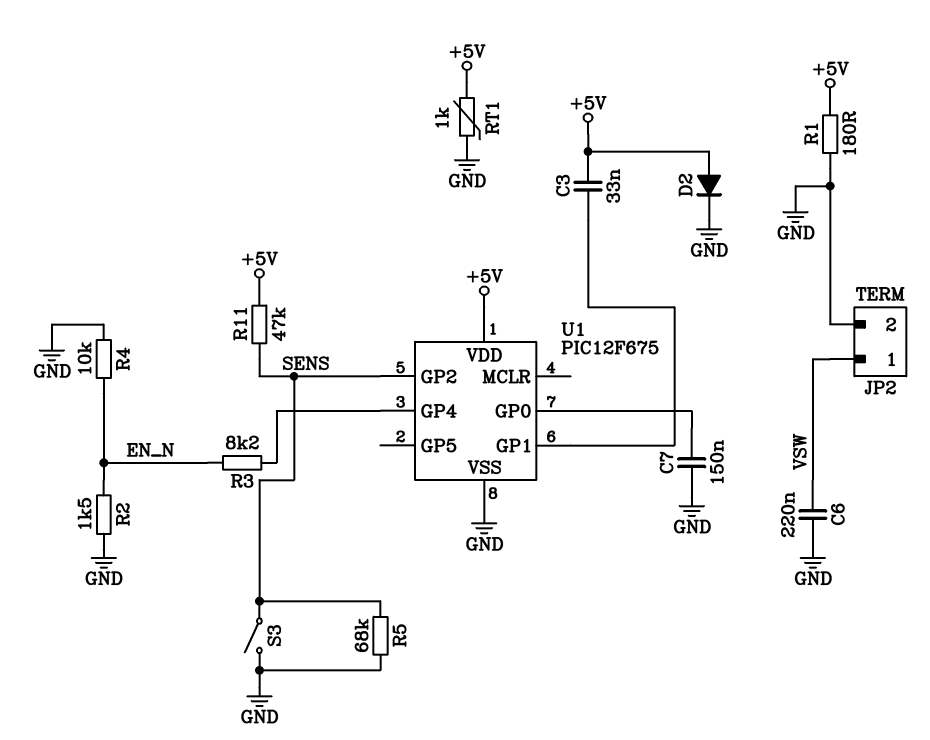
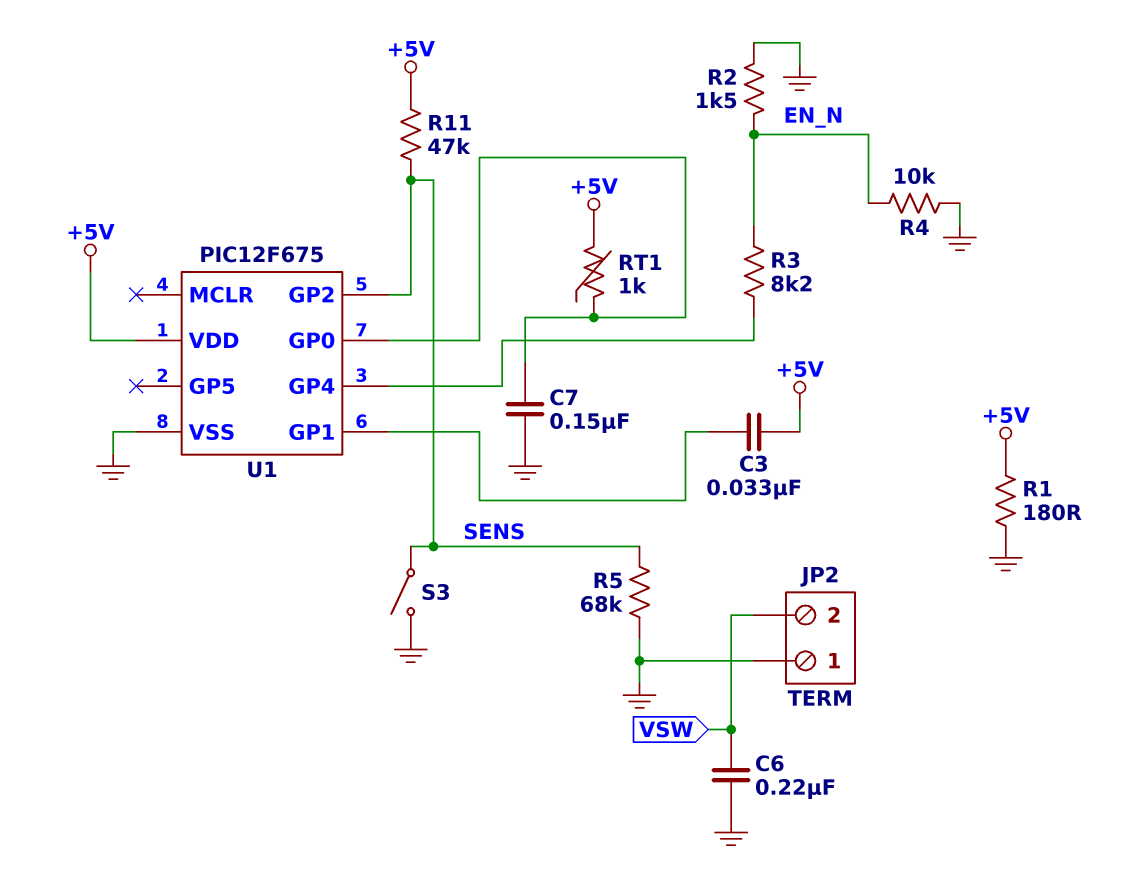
D2: diode (A +5V, K GND) -> none
JP2 pin 1: VSW -> GND
JP2 pin 2: GND -> VSW
RT1: 1k (+5V, GND) -> 1k (+5V, U1/GP0)

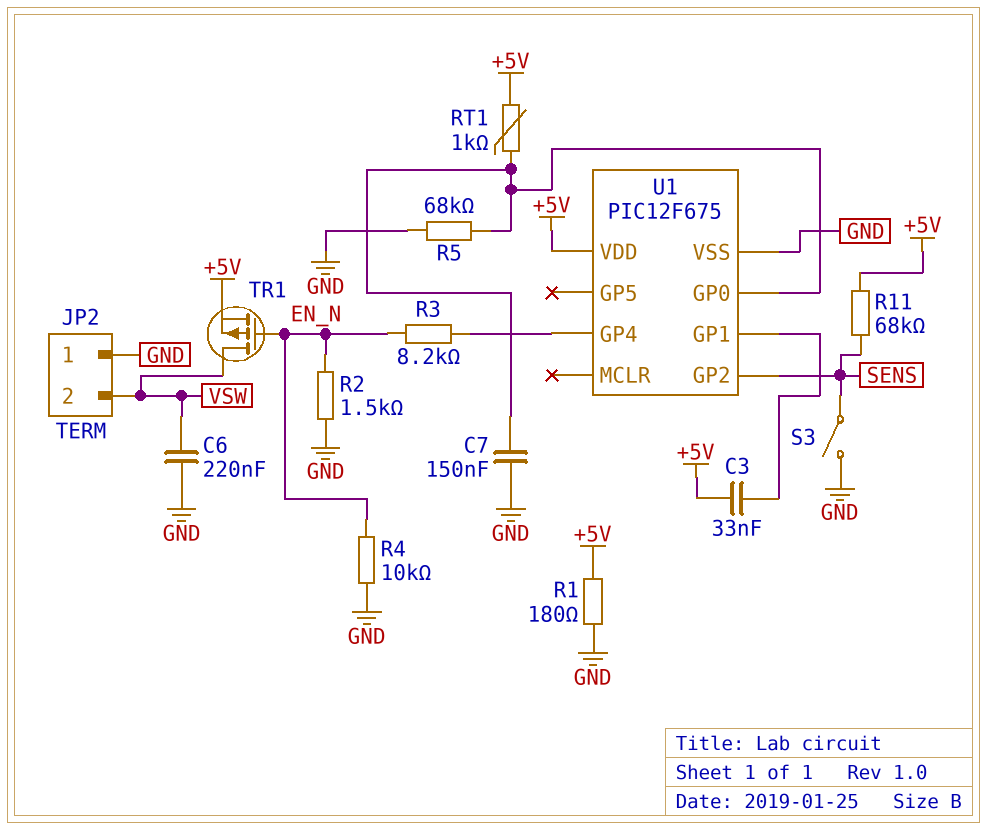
R5: 68k (GND, SENS) -> 68k (GND, U1/GP0)
R11: 47k (+5V, SENS) -> 68k (+5V, SENS)
TR1: none -> PMOS (G EN_N, D VSW, S +5V)

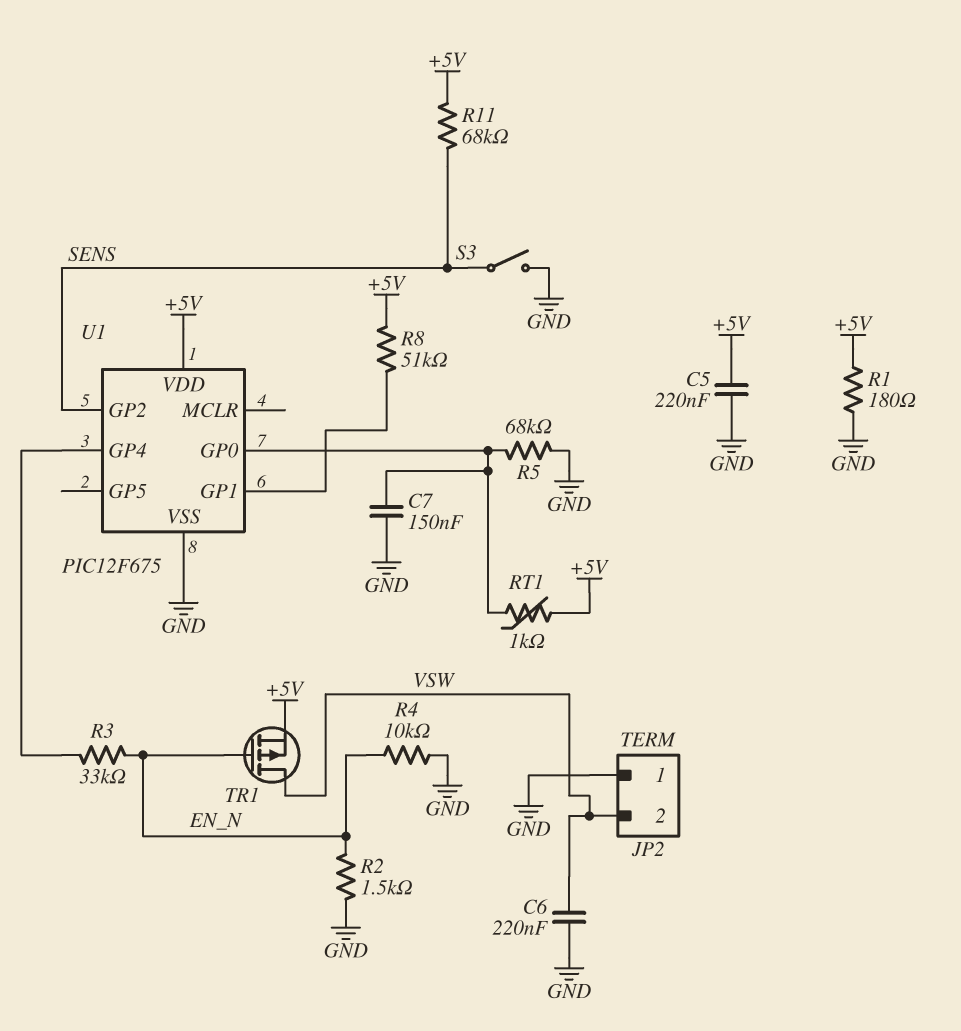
C3: 33nF (+5V, U1/GP1) -> none
C5: none -> 220nF (+5V, GND)
R3: 8.2k (EN_N, U1/GP4) -> 33k (EN_N, U1/GP4)
R8: none -> 51k (+5V, U1/GP1)

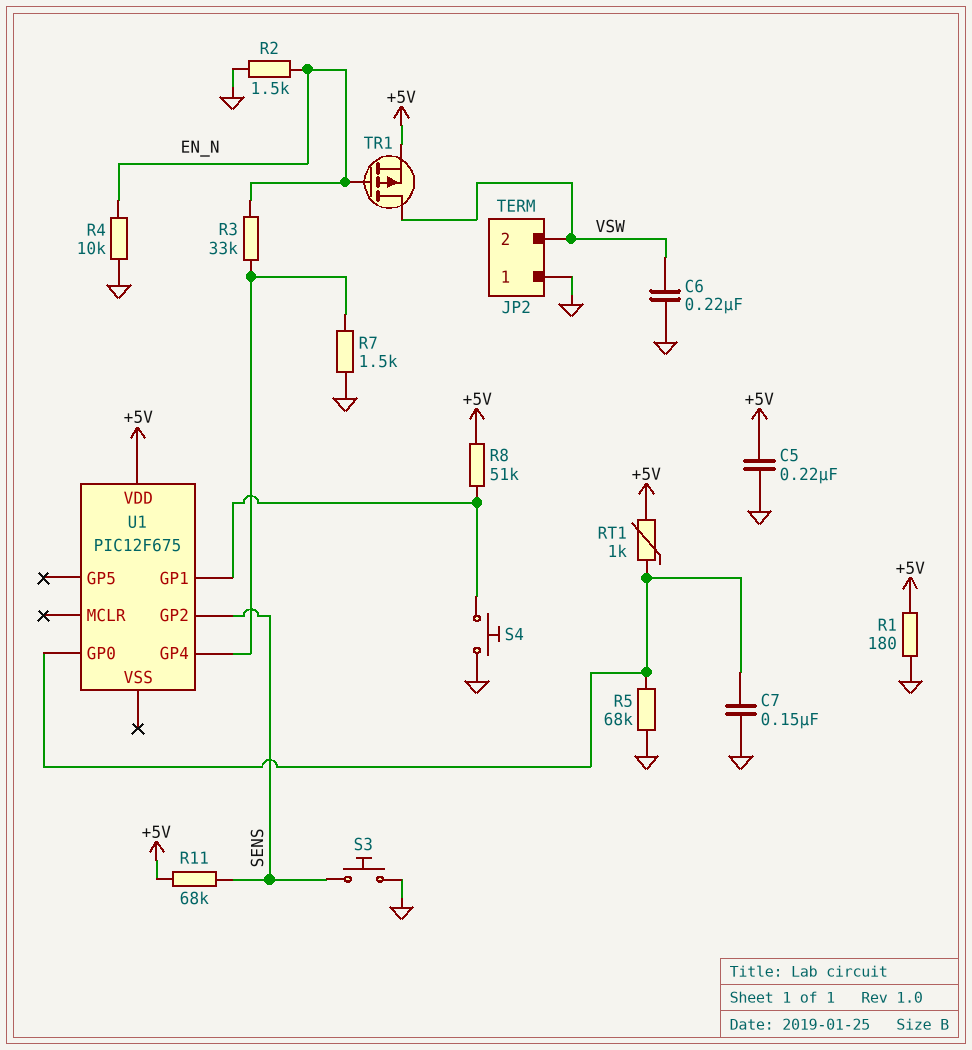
R7: none -> 1.5k (GND, U1/GP4)
S3: switch (GND, SENS) -> button (GND, SENS)
S4: none -> button (GND, U1/GP1)
U1 pin VSS: GND -> none

